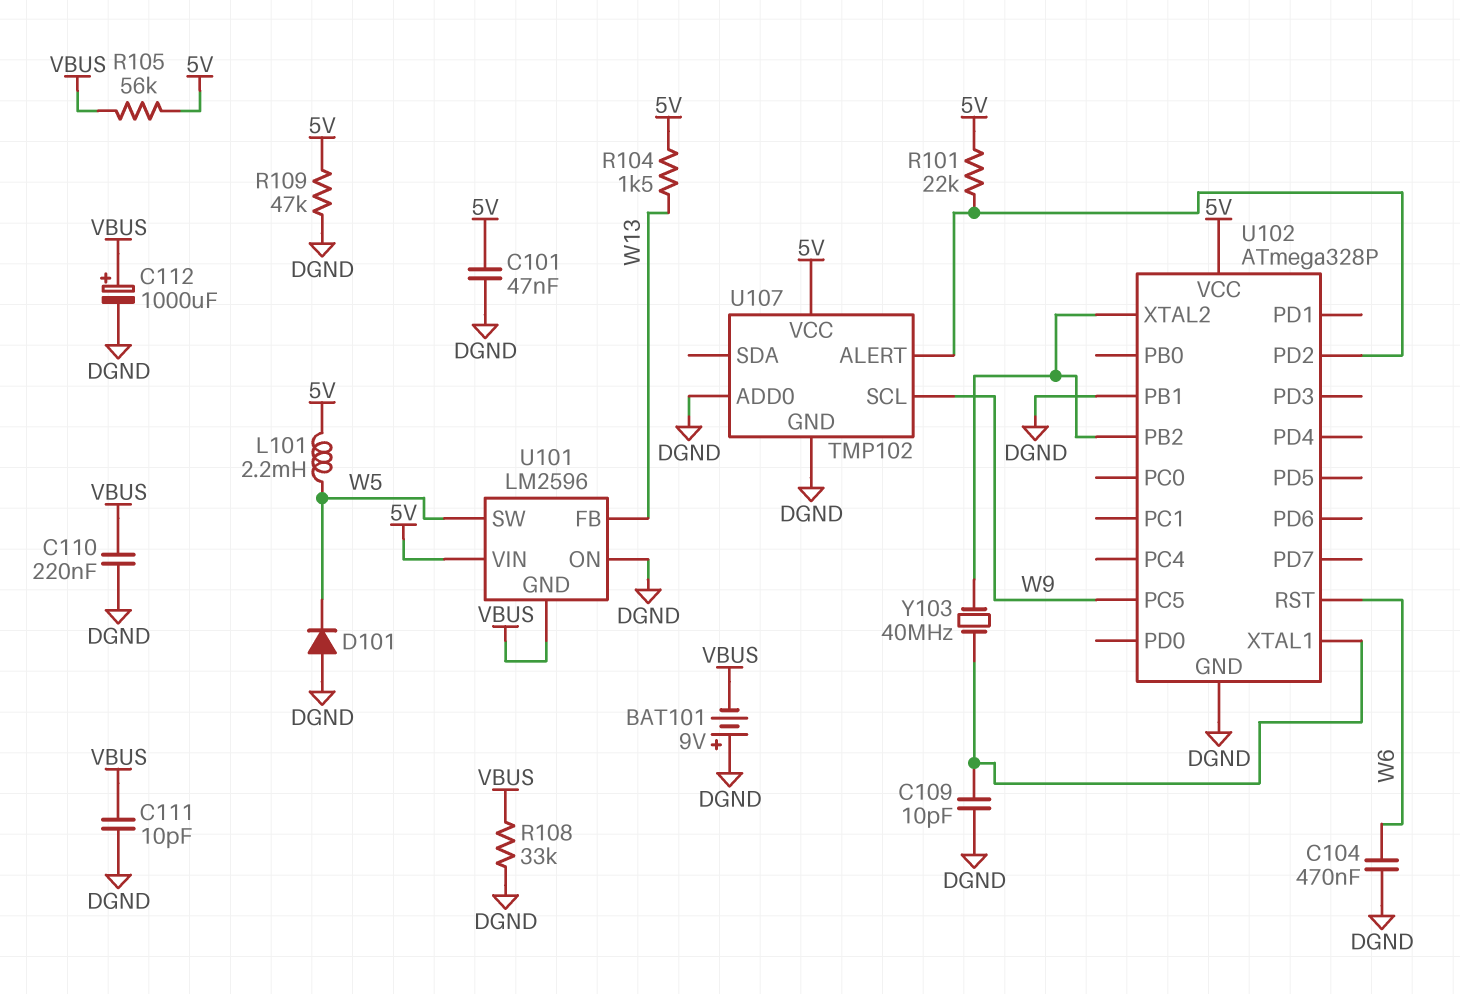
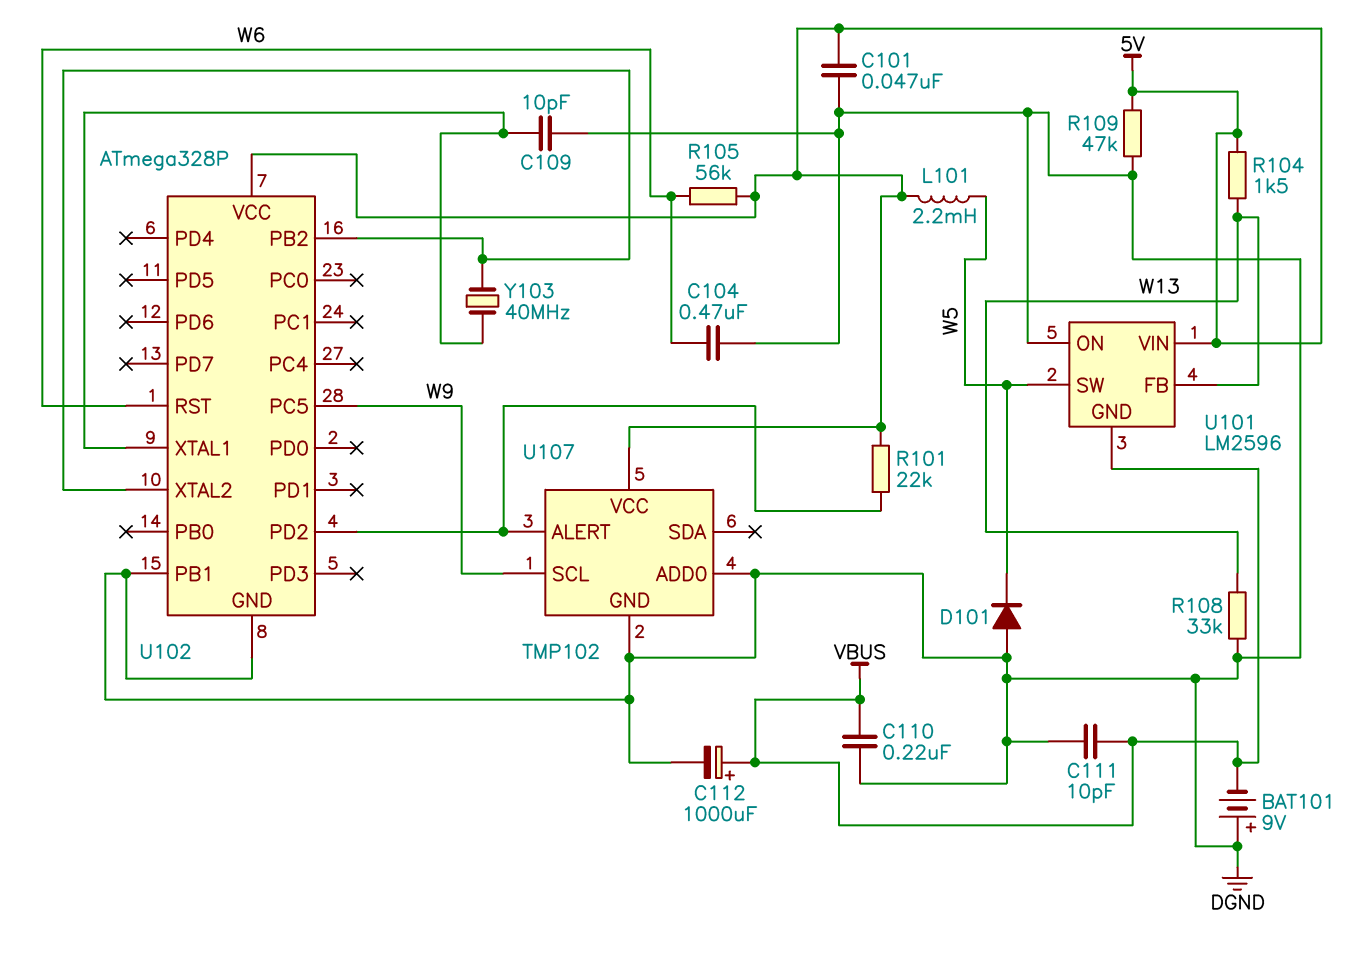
R105: 56k (5V, VBUS) -> 56k (5V, W6)
R108: 33k (DGND, VBUS) -> 33k (DGND, W13)

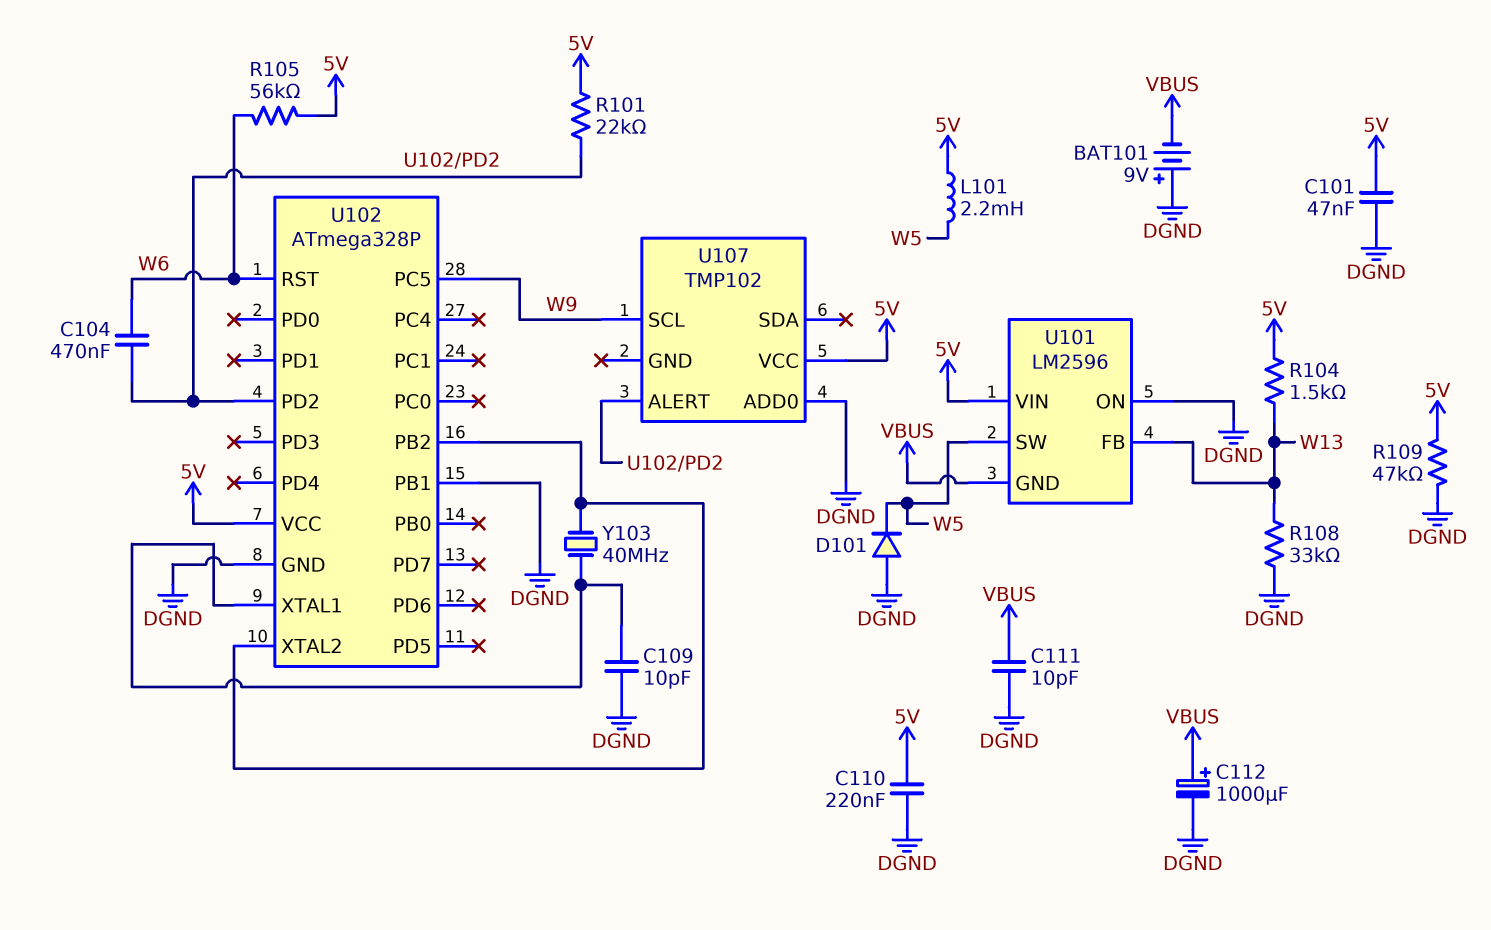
C104: 470nF (DGND, W6) -> 470nF (U102/PD2, W6)
C110: 220nF (DGND, VBUS) -> 220nF (5V, DGND)
U107 pin GND: DGND -> none

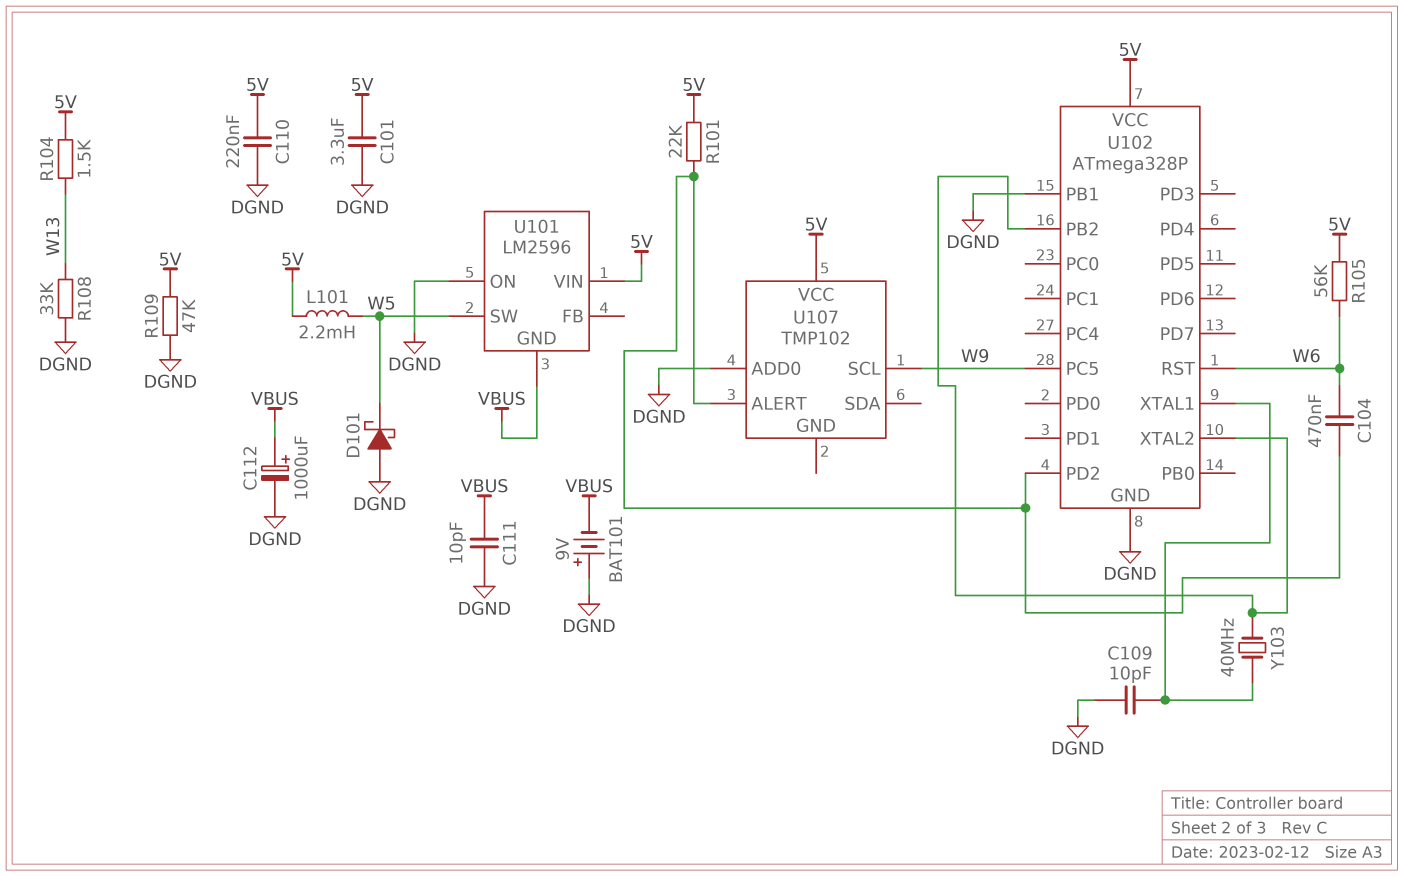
C101: 47nF (5V, DGND) -> 3.3uF (5V, DGND)
D101: diode (A DGND, K W5) -> schottky (A DGND, K W5)
U101 pin FB: W13 -> none

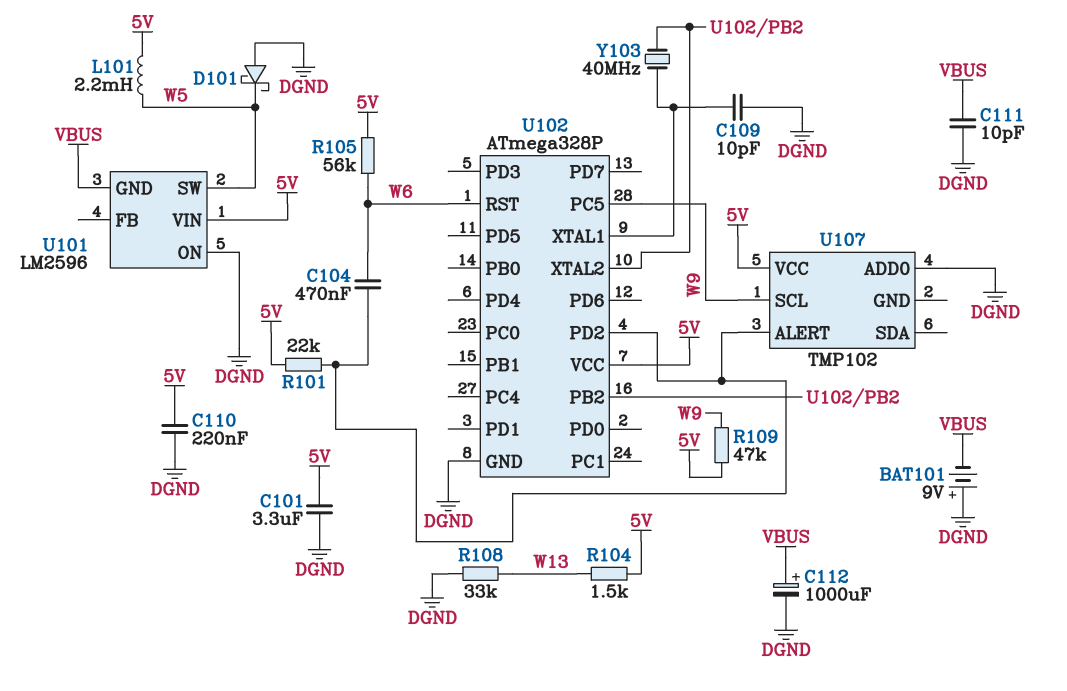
R109: 47k (5V, DGND) -> 47k (5V, W9)
U102 pin PB1: DGND -> none

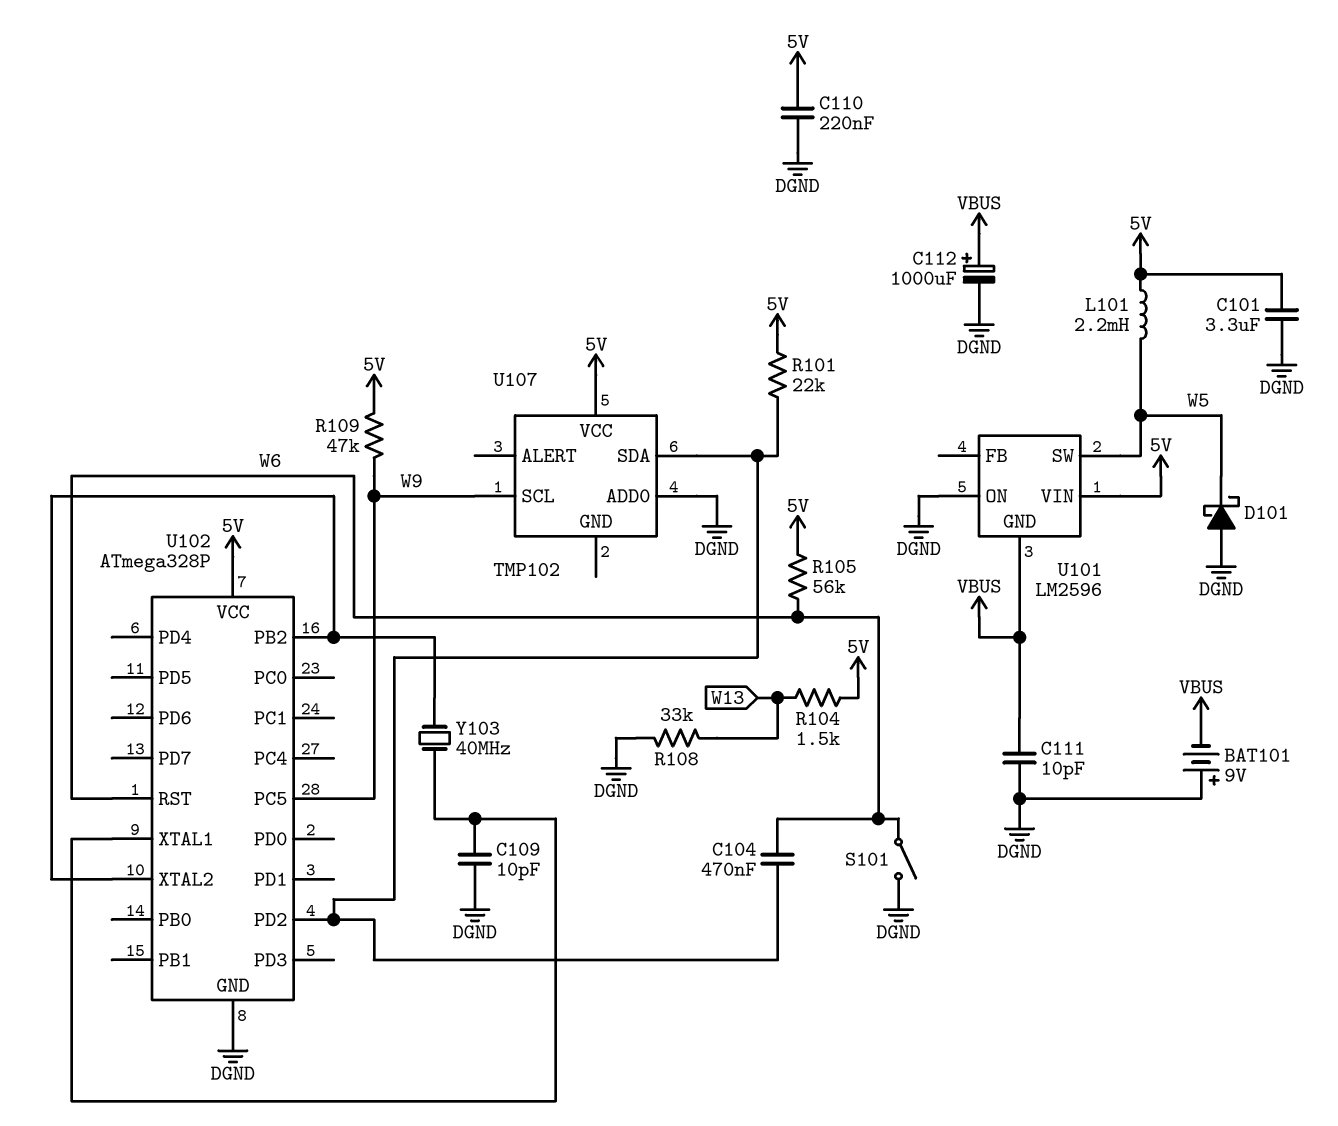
S101: none -> switch (DGND, W6)
U107 pin ALERT: U102/PD2 -> none
U107 pin SDA: none -> U102/PD2

